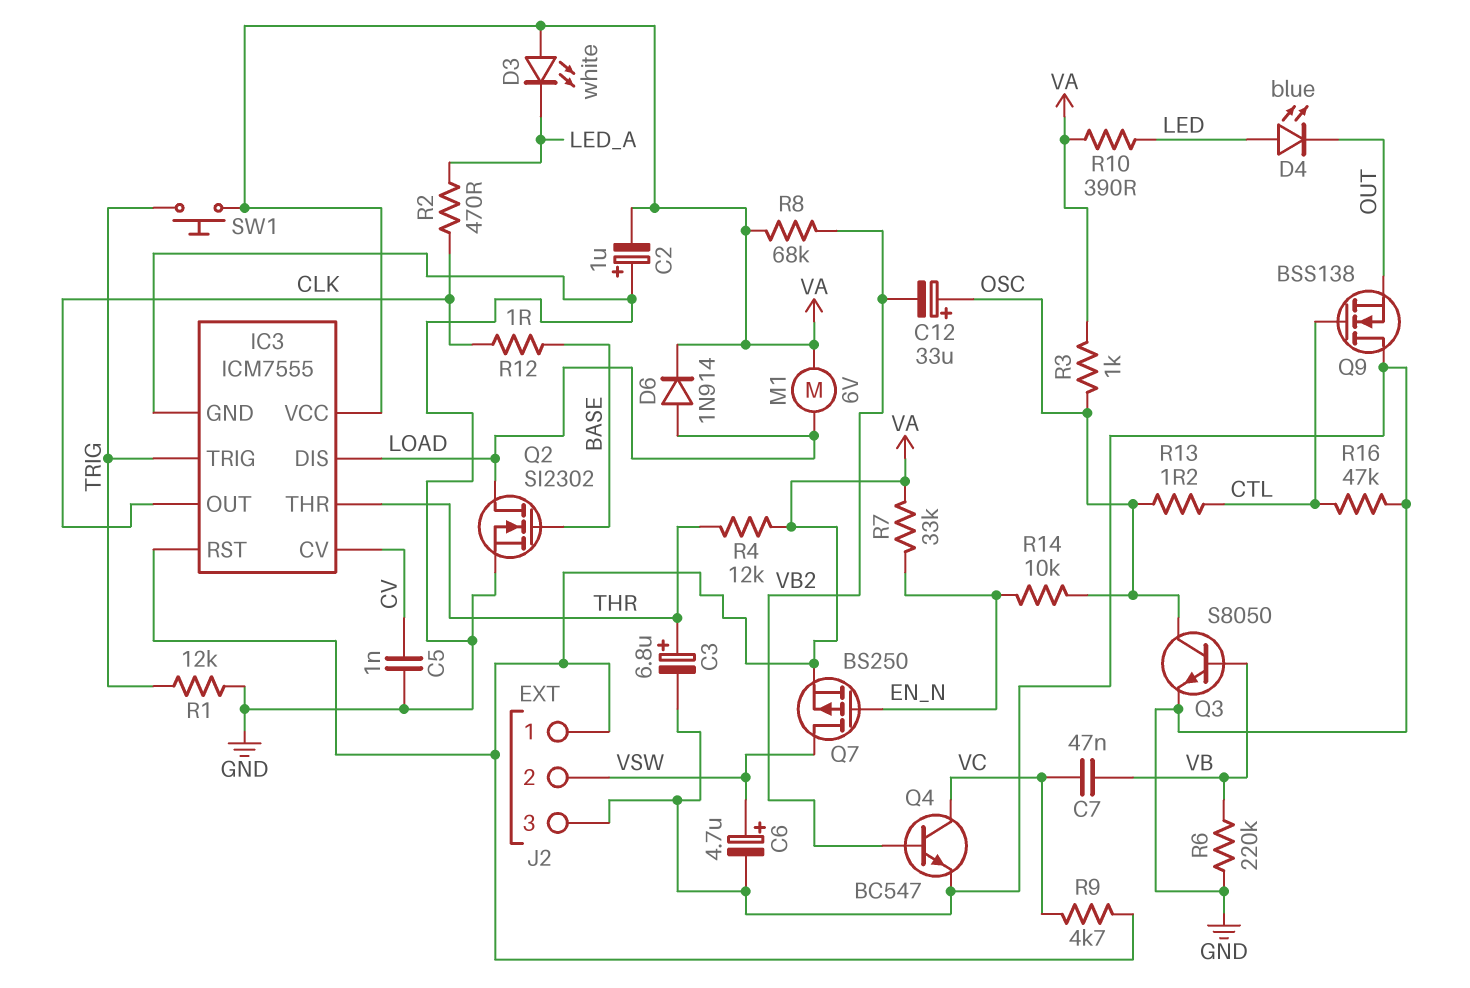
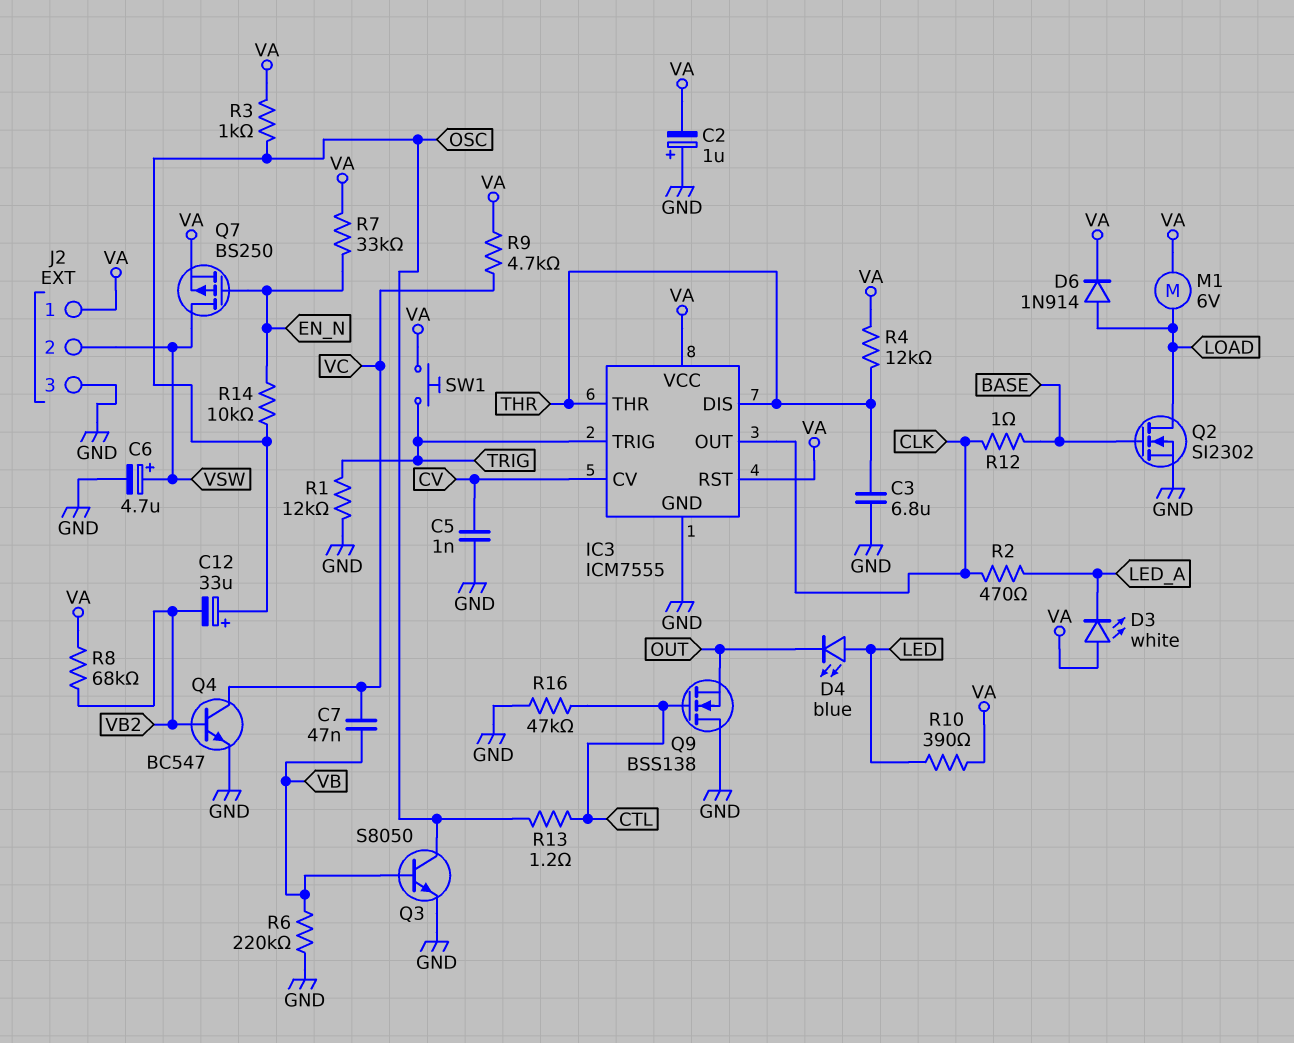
C3: 6.8uF (plus THR, minus GND) -> 6.8uF (GND, THR)
IC3 pin DIS: LOAD -> THR

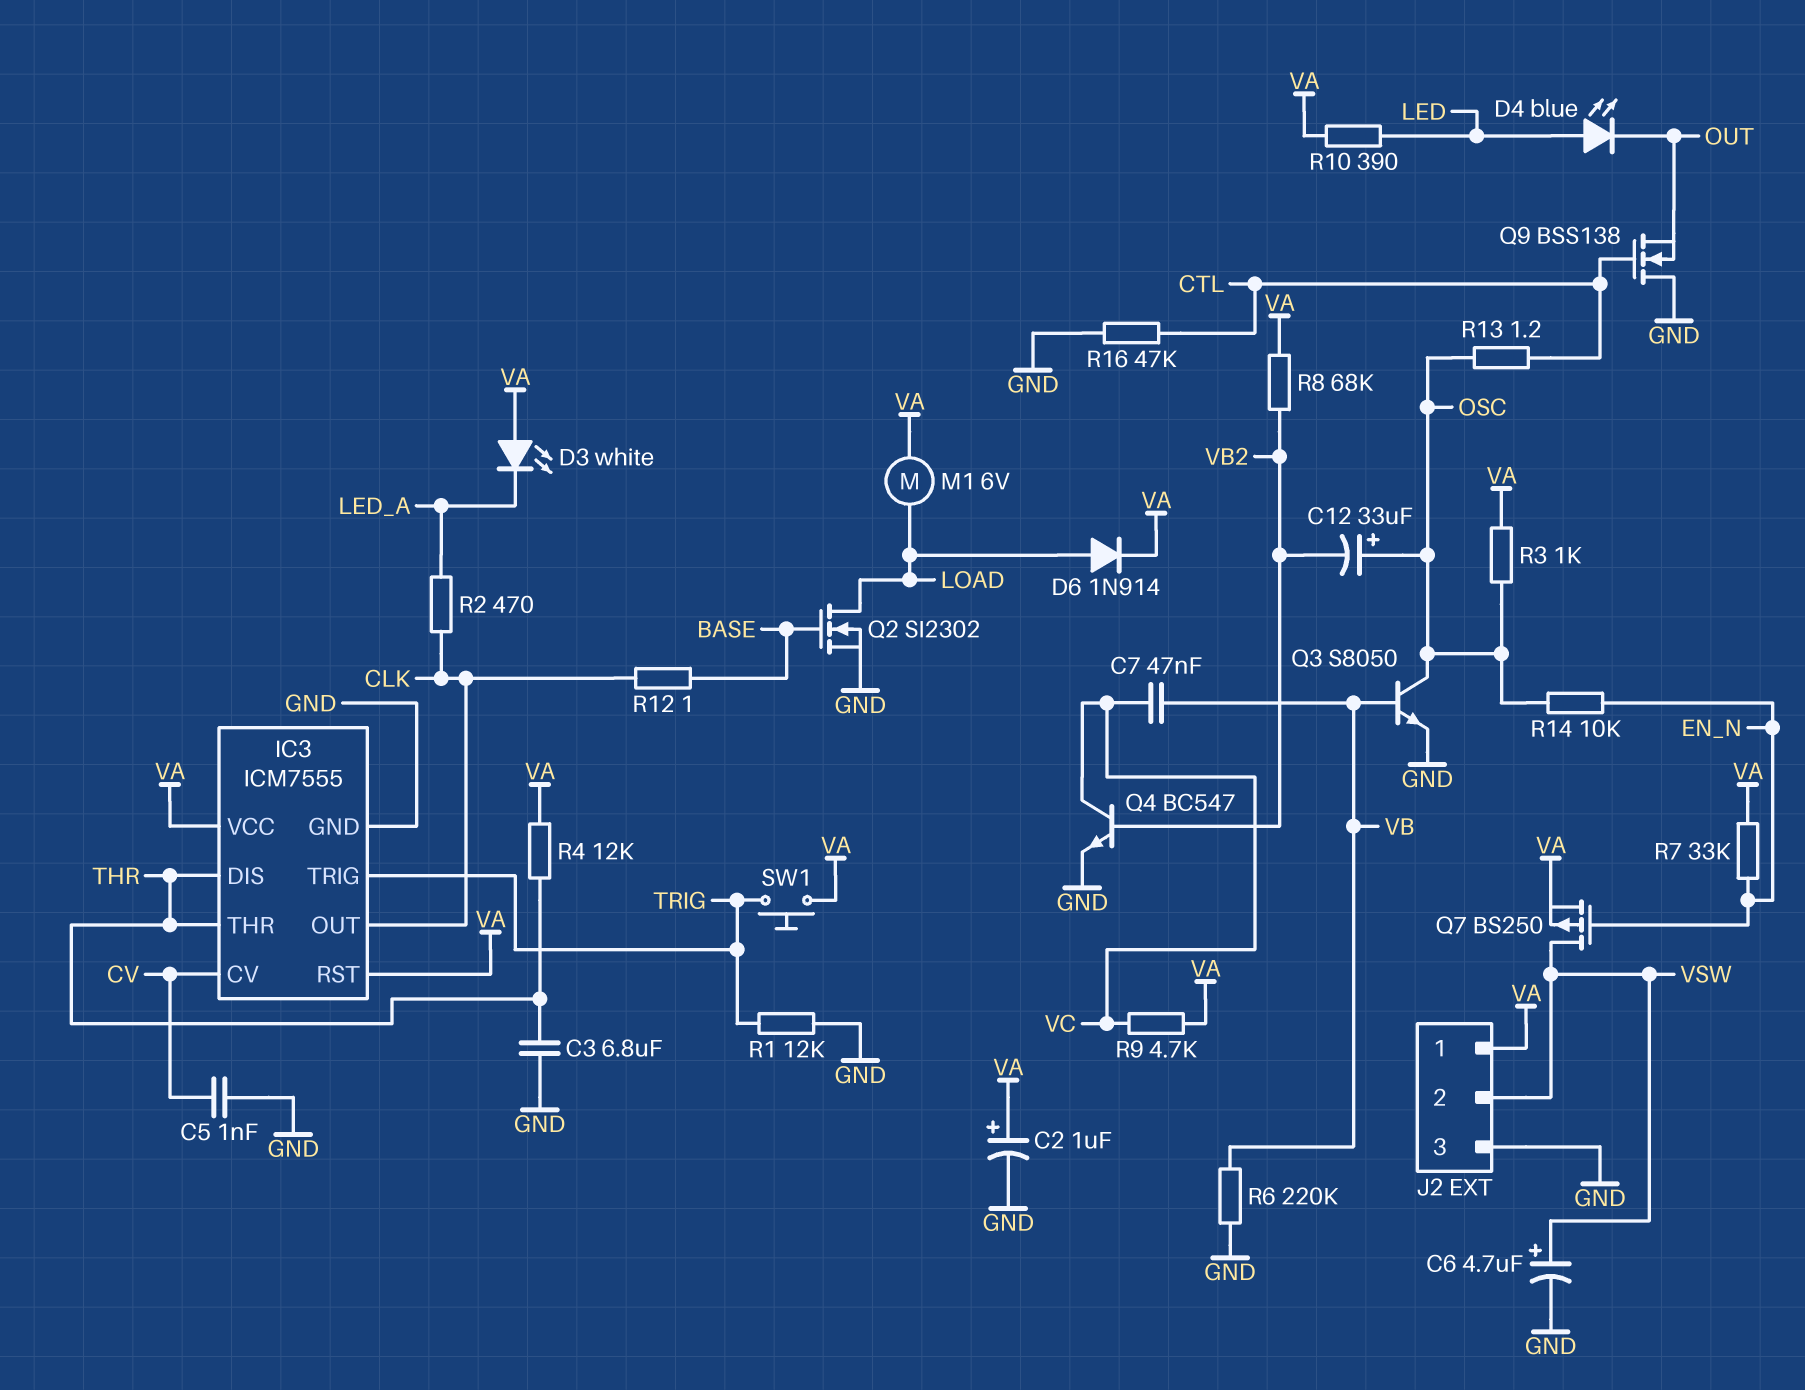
C2: 1uF (plus GND, minus VA) -> 1uF (plus VA, minus GND)

